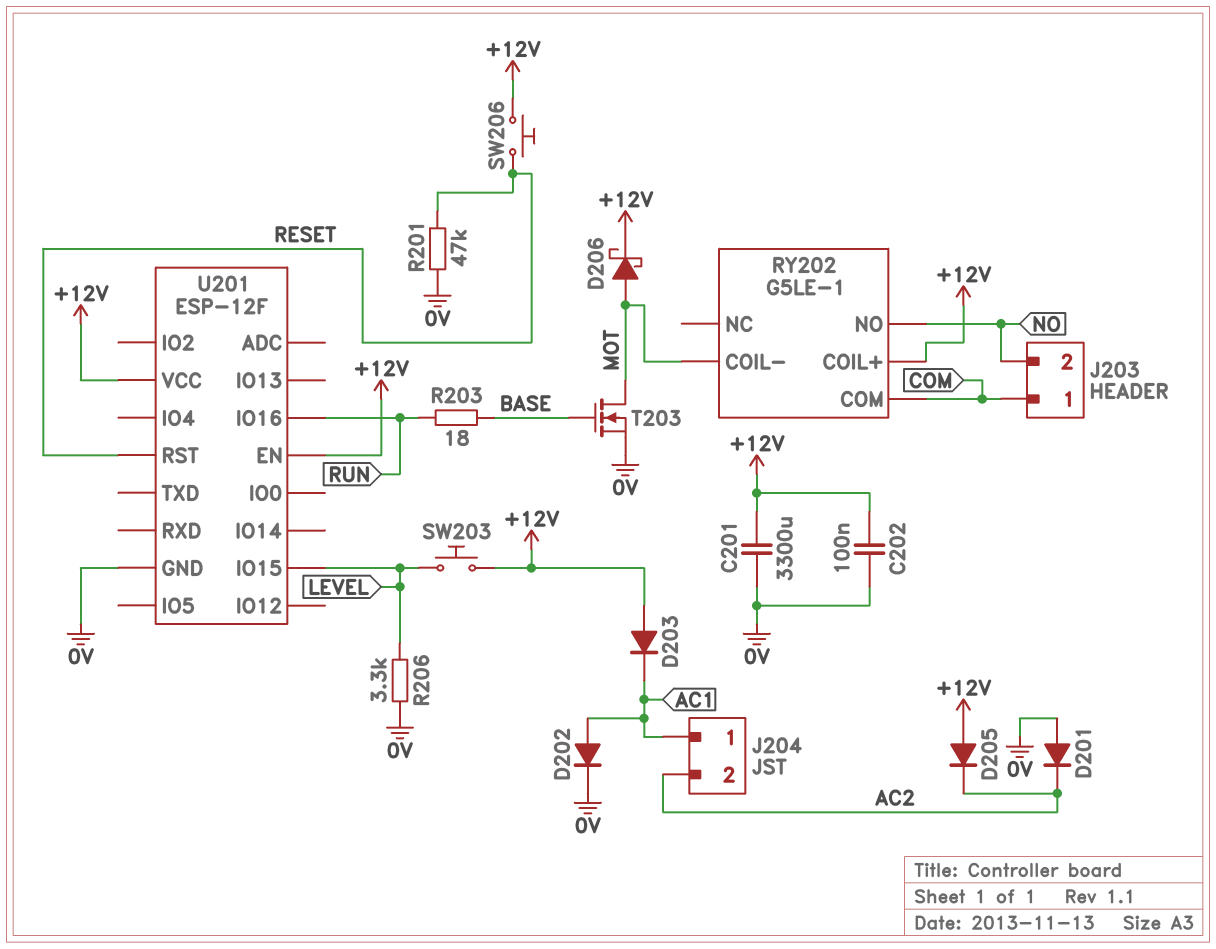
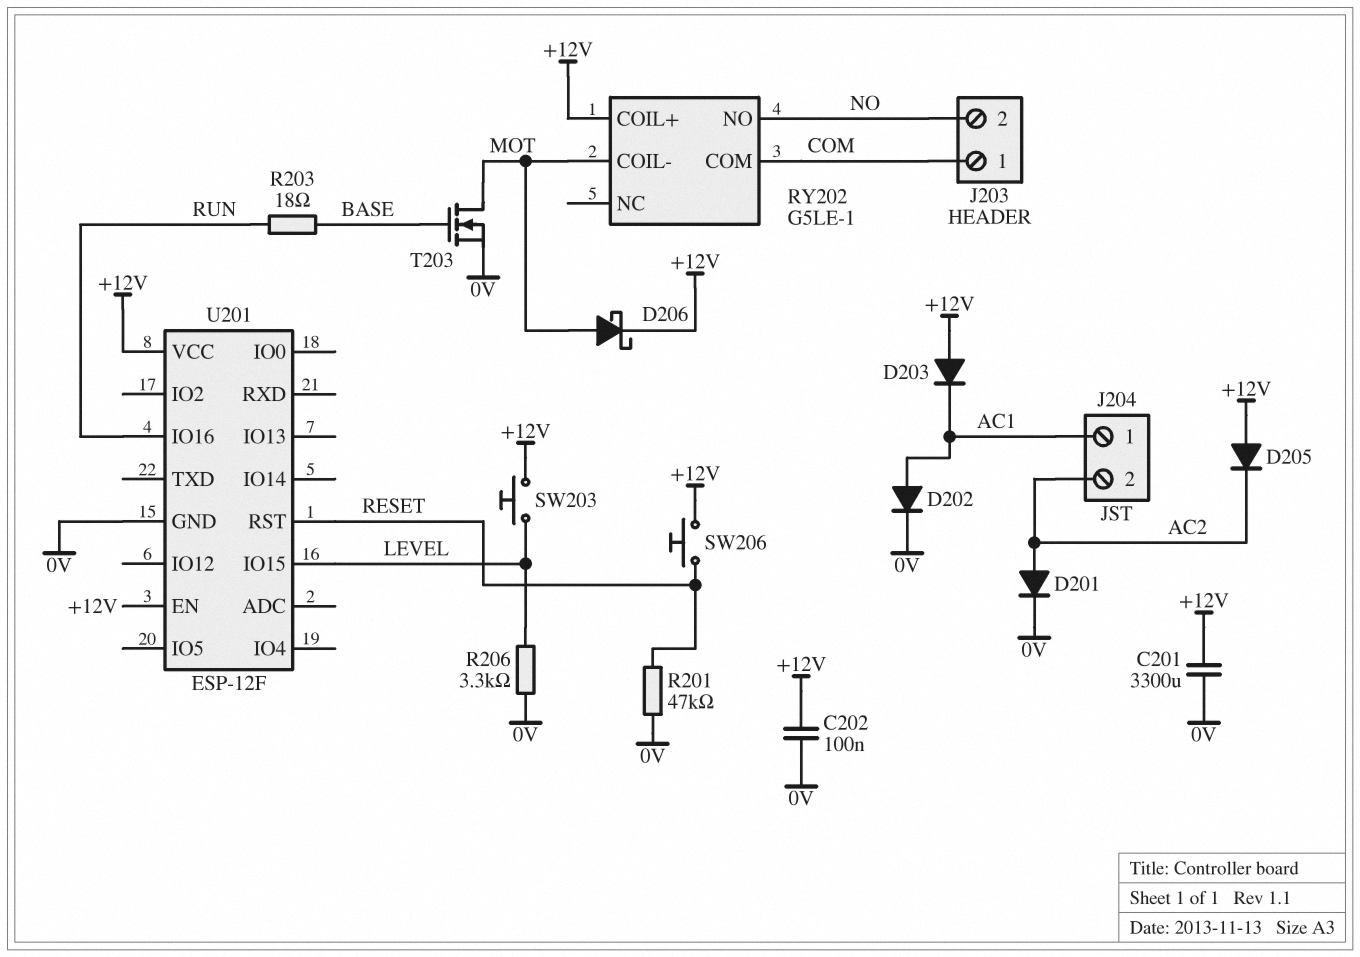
D201: diode (A 0V, K AC2) -> diode (A AC2, K 0V)

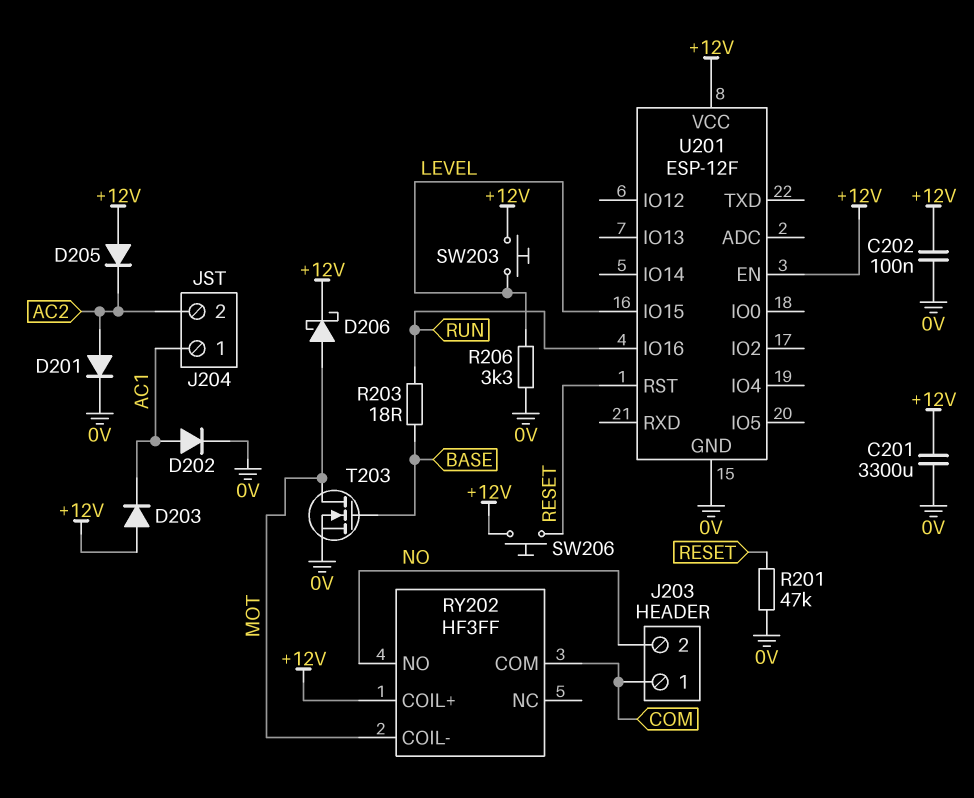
RY202: G5LE-1 -> HF3FF

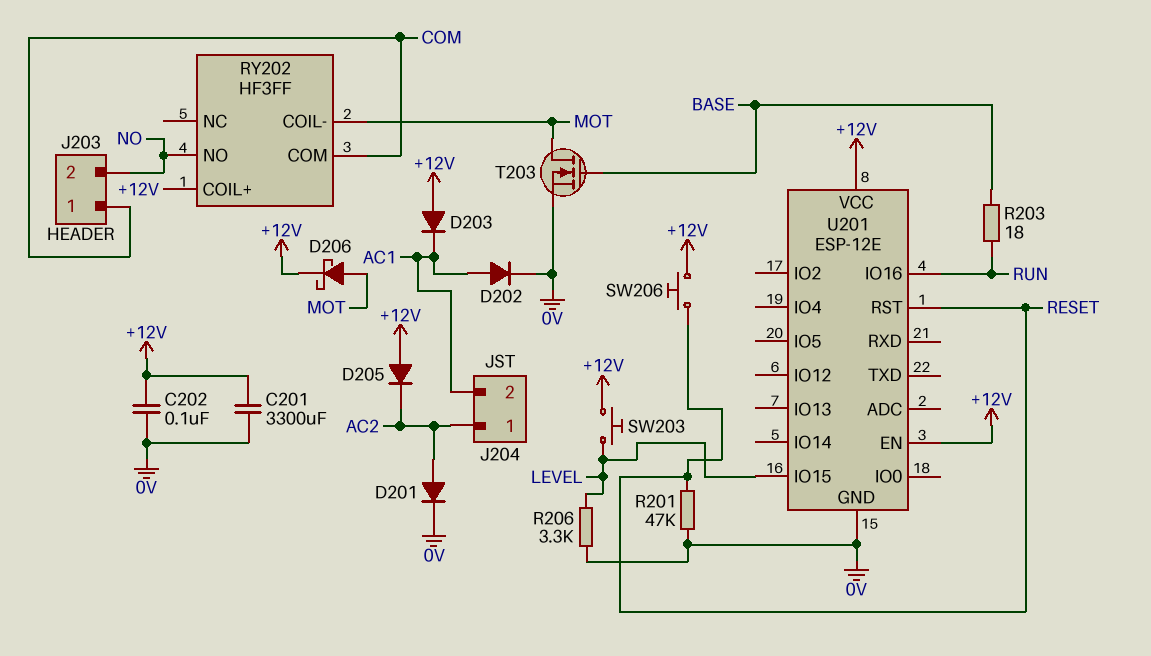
J204 pin 1: AC1 -> AC2
J204 pin 2: AC2 -> AC1
U201: ESP-12F -> ESP-12E

